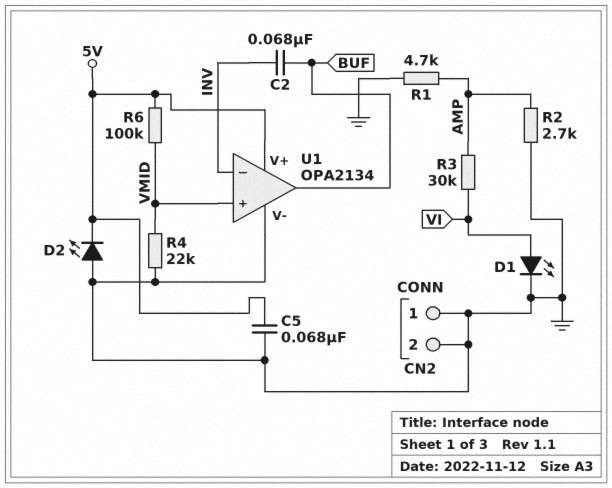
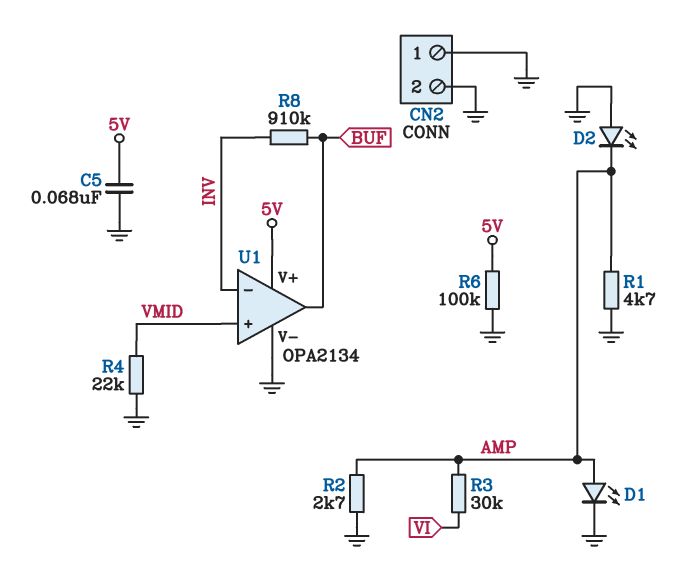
C2: 68nF (BUF, INV) -> none
D1: LED (A VI, K GND) -> LED (A AMP, K GND)
D2: LED (A GND, K 5V) -> LED (A GND, K AMP)
R6: 100k (5V, VMID) -> 100k (5V, GND)
R8: none -> 910k (BUF, INV)

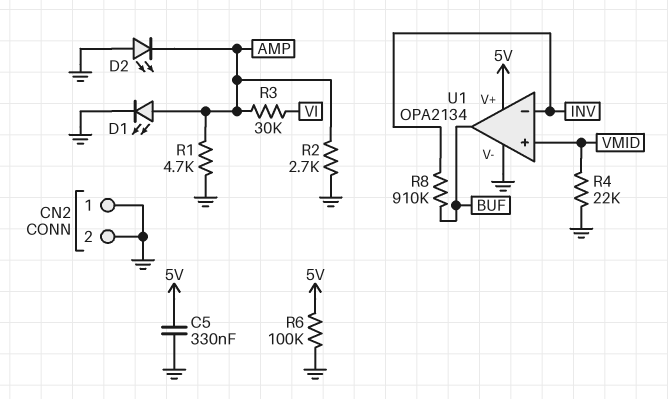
C5: 68nF (5V, GND) -> 330nF (5V, GND)

